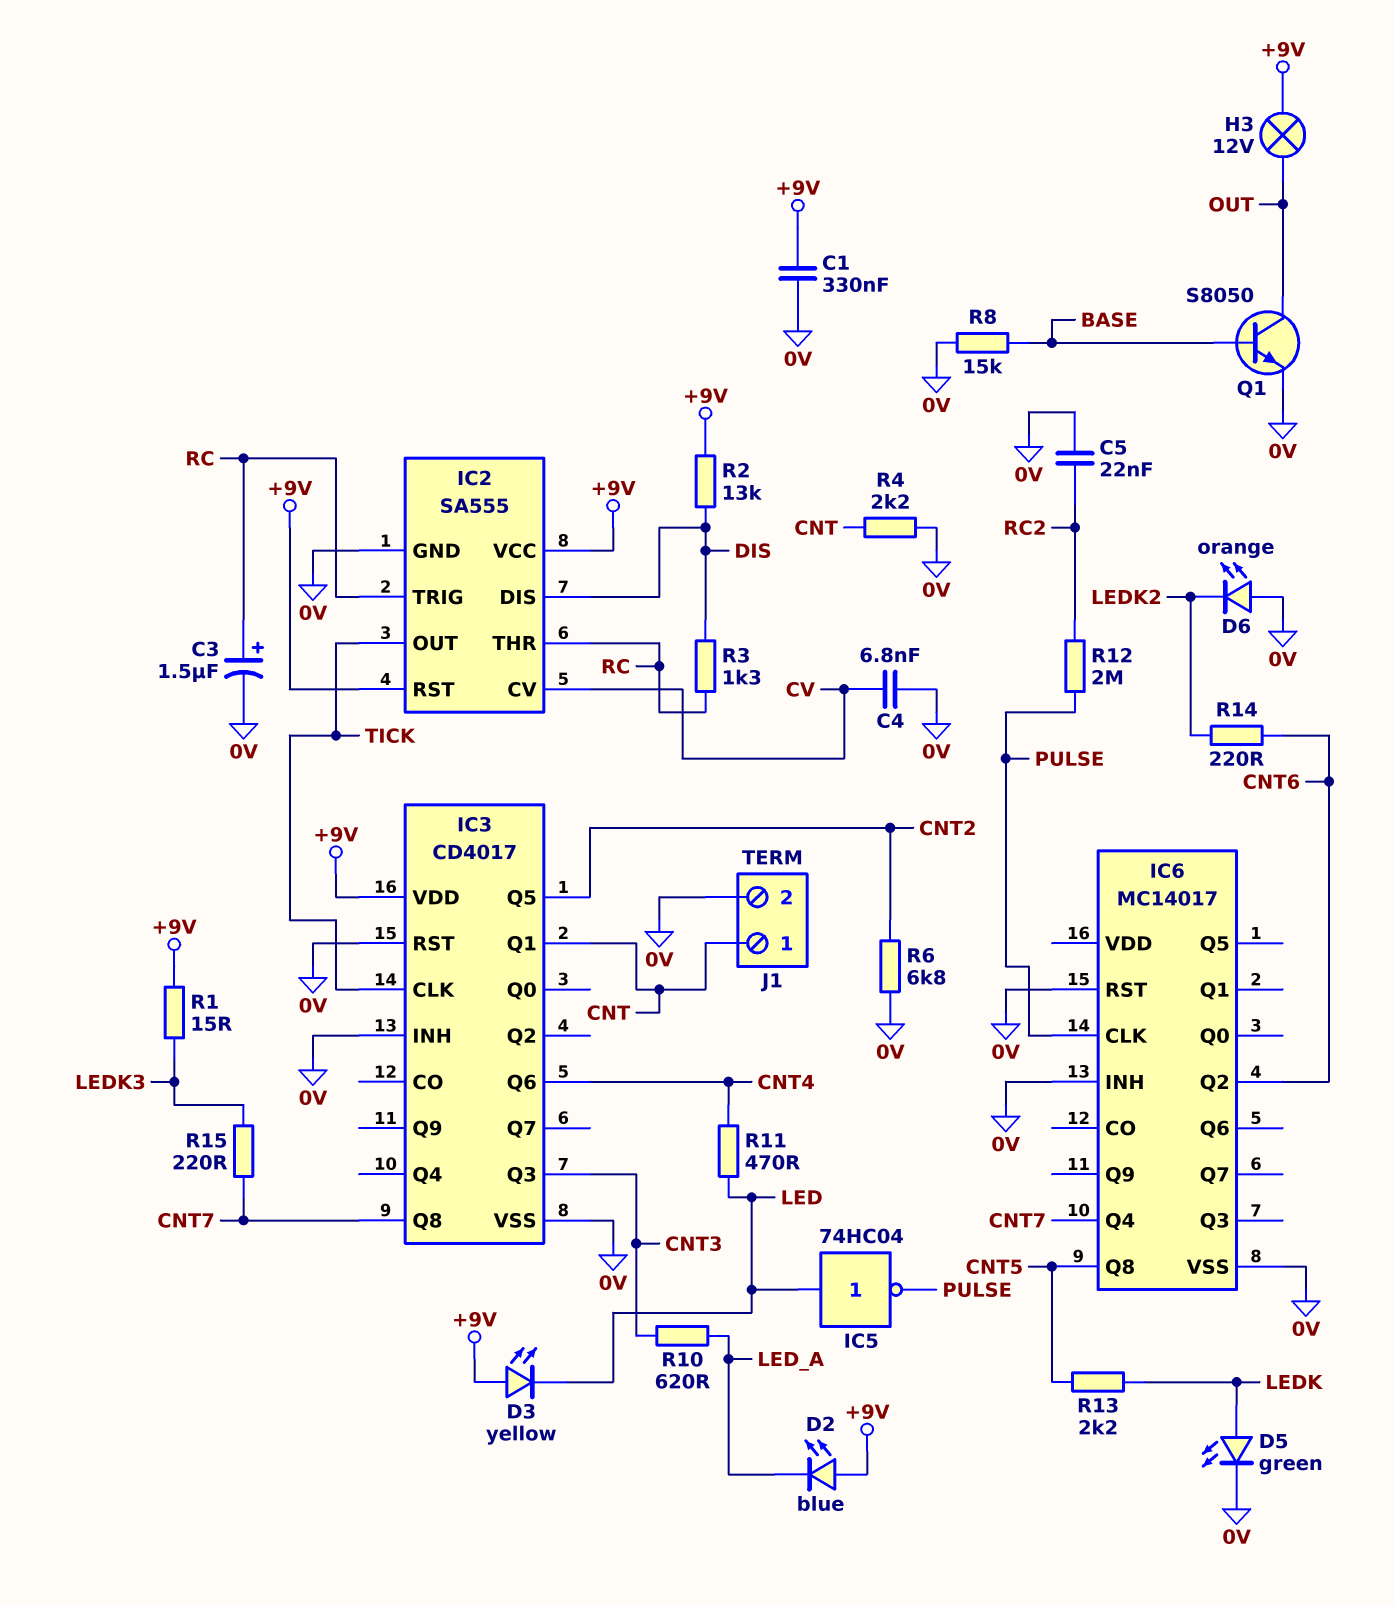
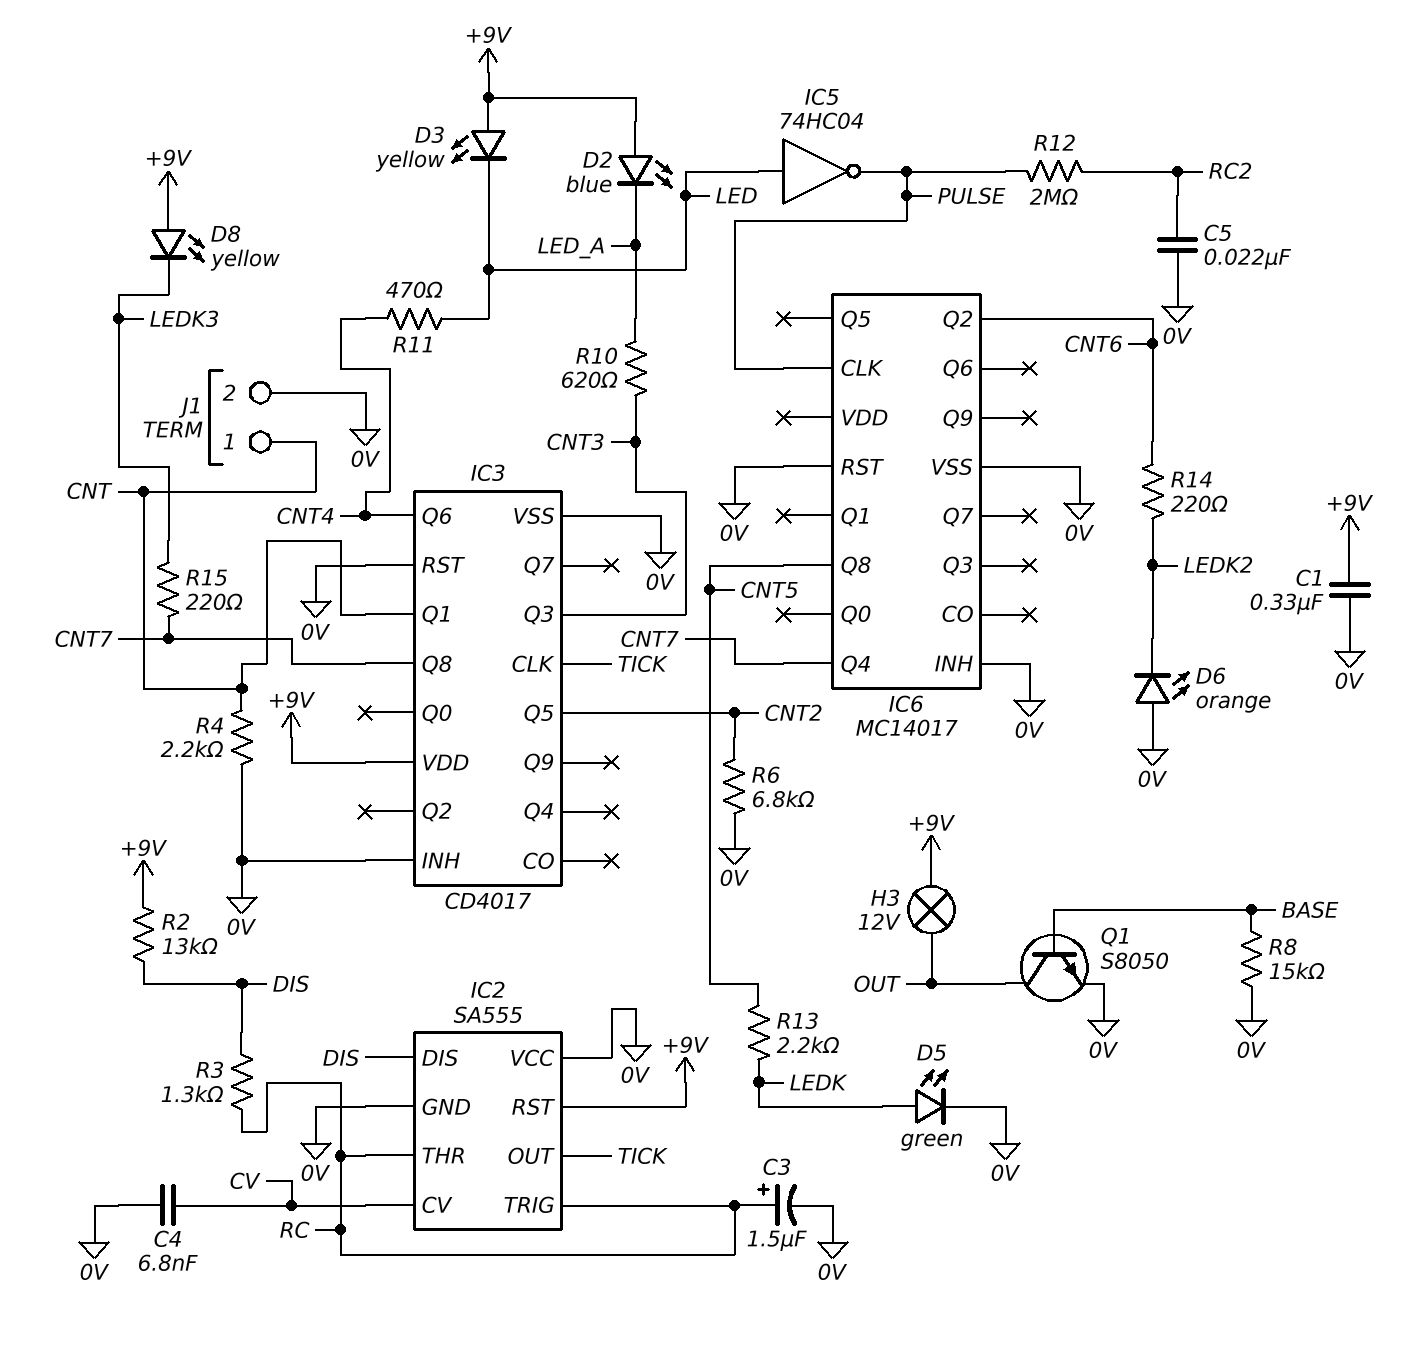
D8: none -> LED yellow (A +9V, K LEDK3)
IC2 pin VCC: +9V -> 0V
R1: 15 (+9V, LEDK3) -> none

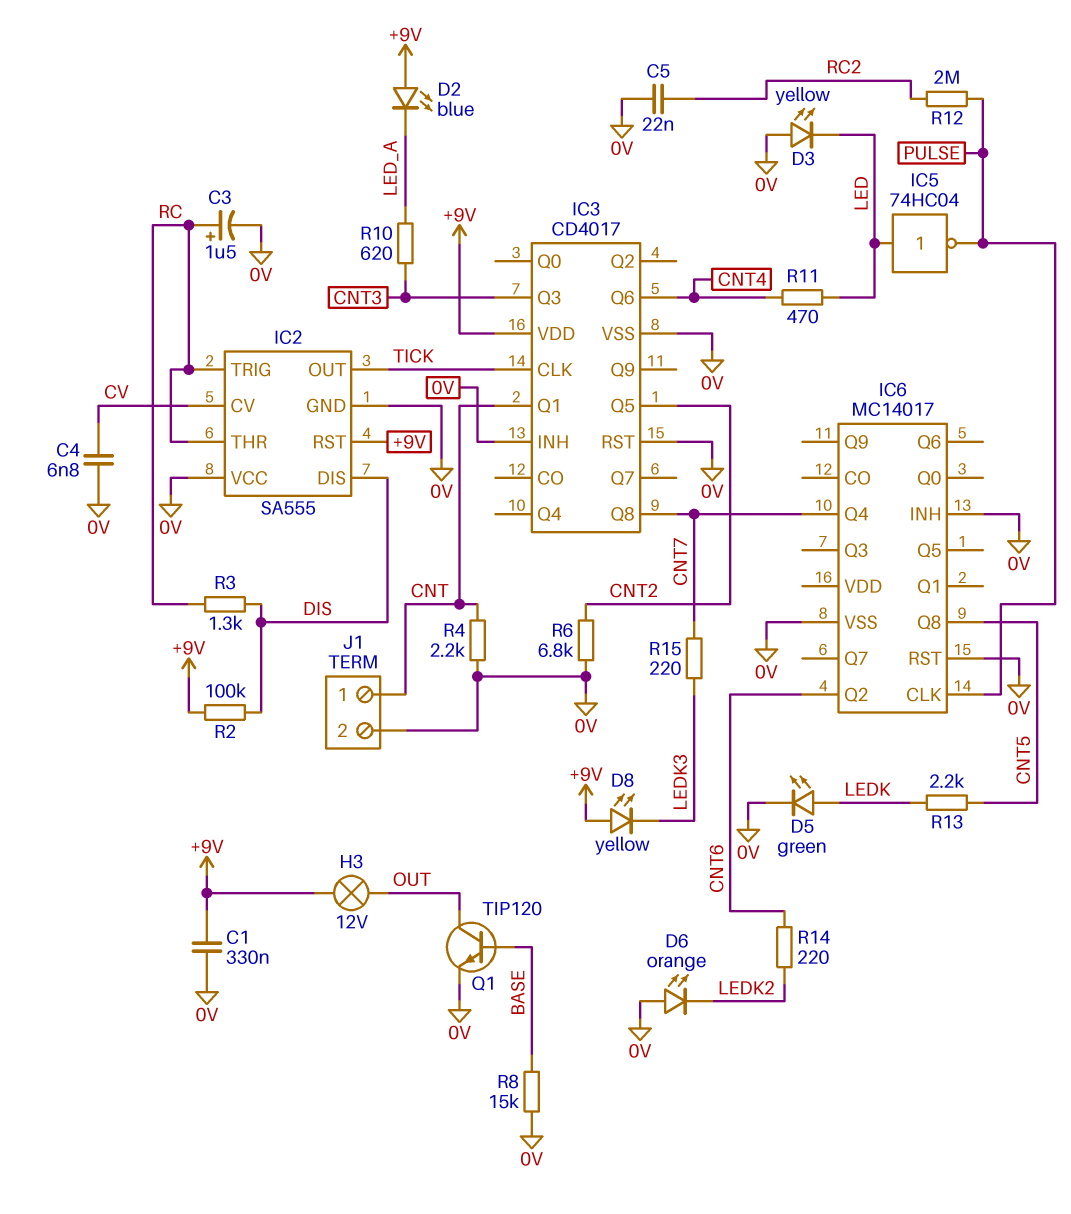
D3: LED yellow (A +9V, K LED) -> LED yellow (A 0V, K LED)
Q1: NPN S8050 (B BASE, C OUT, E 0V) -> NPN TIP120 (B BASE, C OUT, E 0V)
R2: 13k (+9V, DIS) -> 100k (+9V, DIS)

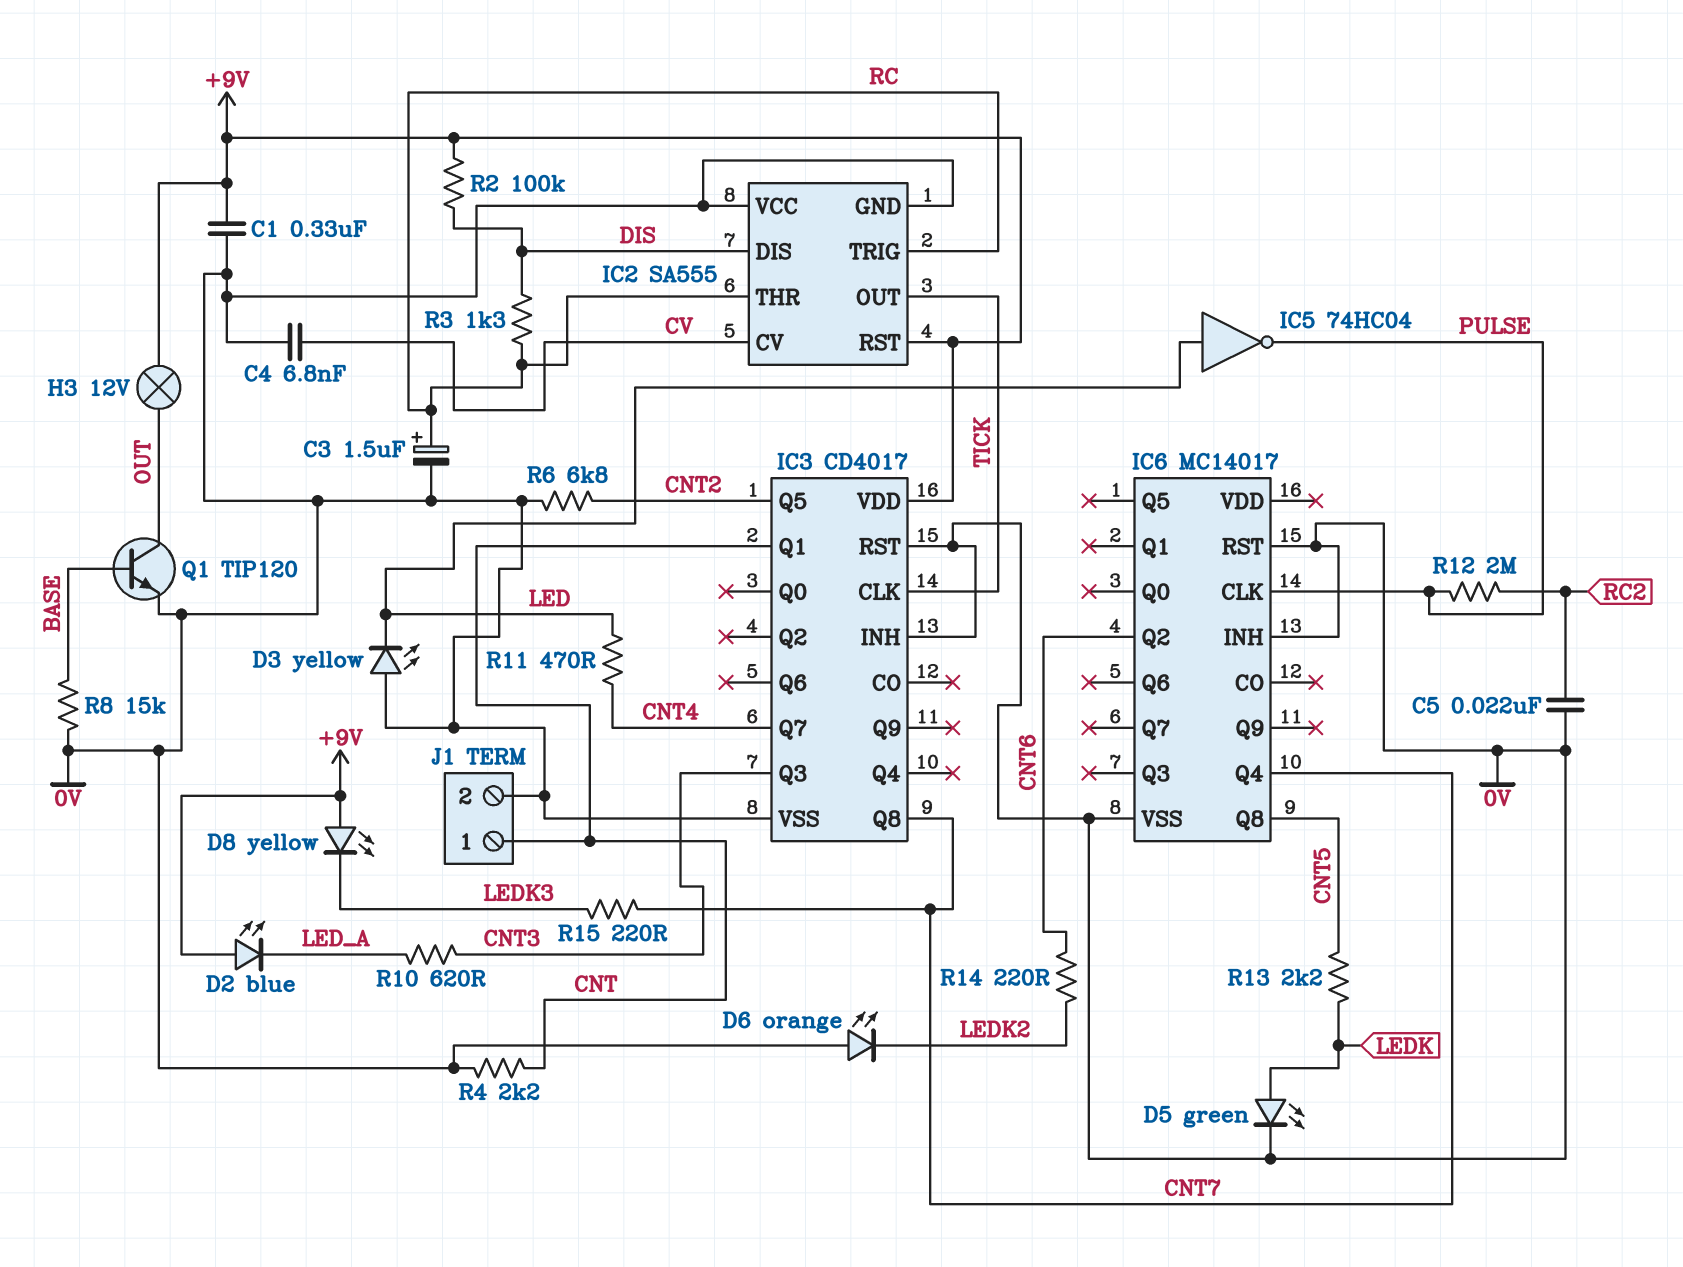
IC3 pin Q6: CNT4 -> none
IC3 pin Q7: none -> CNT4

